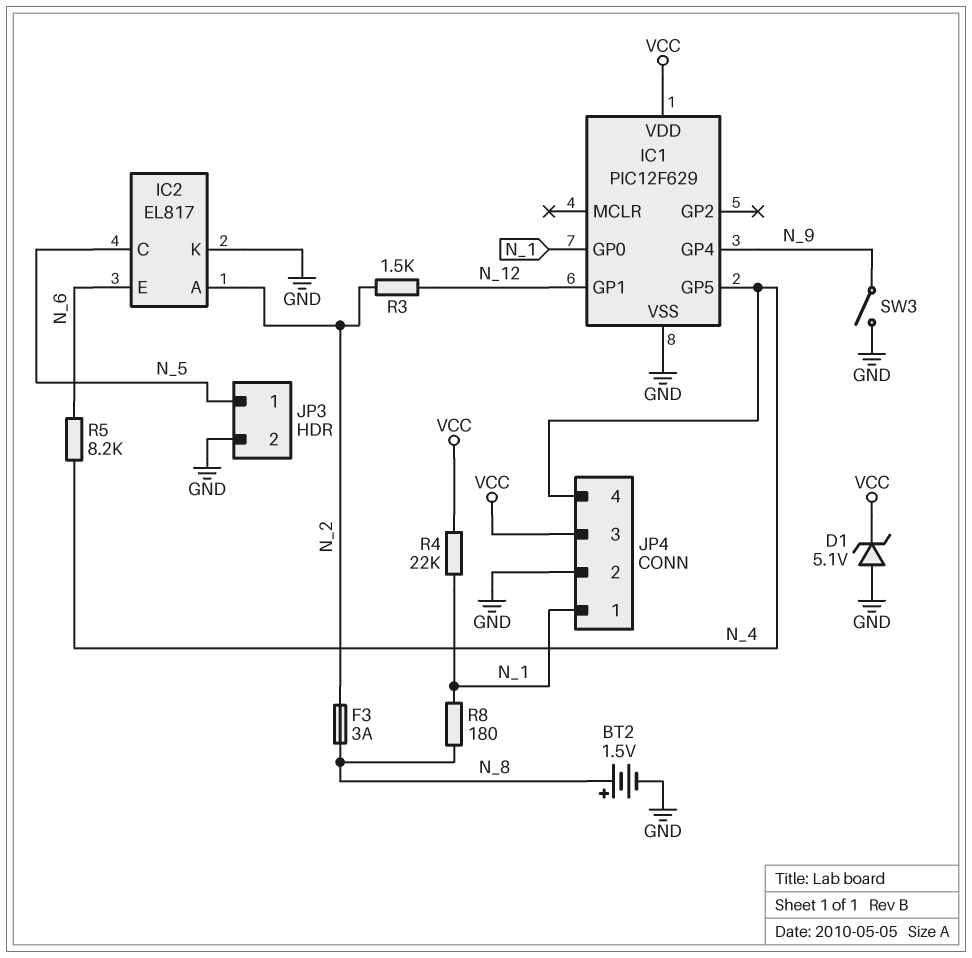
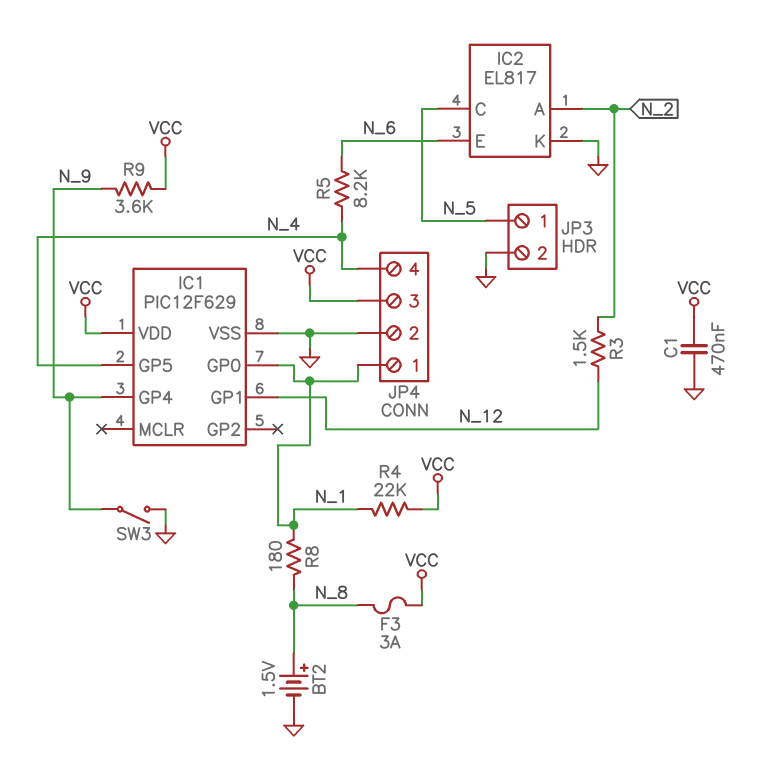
C1: none -> 470nF (GND, VCC)
D1: zener 5.1V (A GND, K VCC) -> none
F3: 3A (N_2, N_8) -> 3A (N_8, VCC)
R9: none -> 3.6k (N_9, VCC)

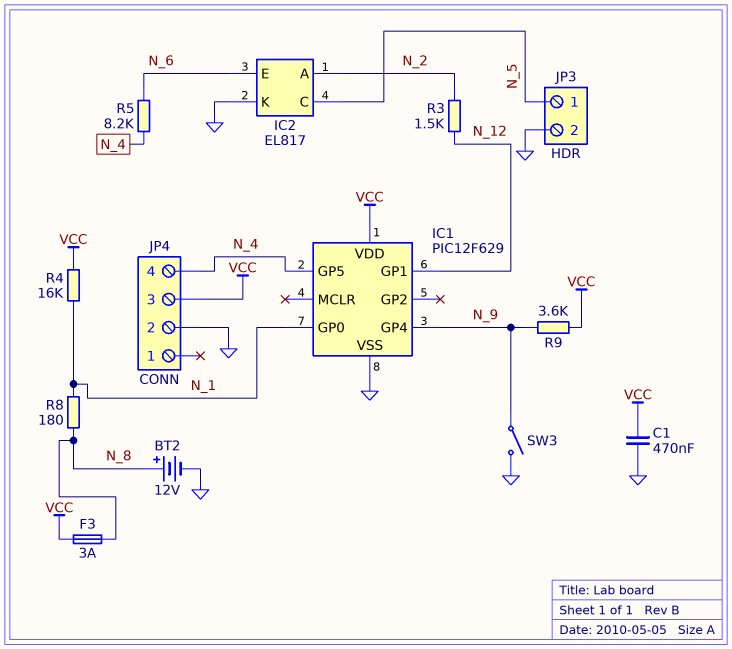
BT2: 1.5V (plus N_8, minus GND) -> 12V (plus N_8, minus GND)
JP4 pin 1: N_1 -> none
R4: 22k (N_1, VCC) -> 16k (N_1, VCC)

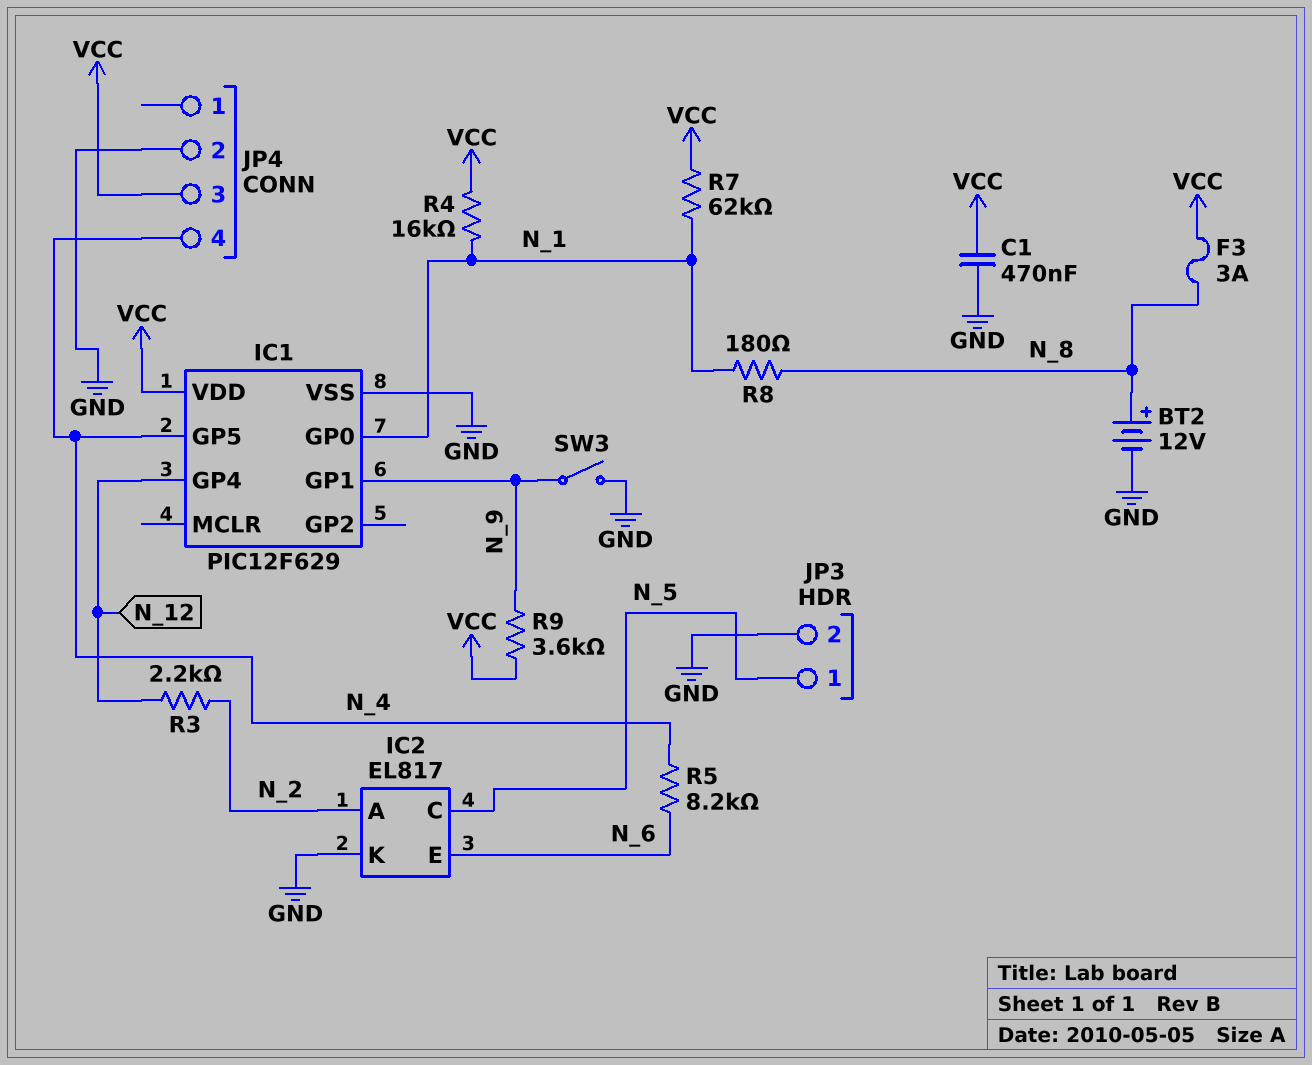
IC1 pin GP1: N_12 -> N_9
IC1 pin GP4: N_9 -> N_12
R3: 1.5k (N_2, N_12) -> 2.2k (N_2, N_12)
R7: none -> 62k (N_1, VCC)

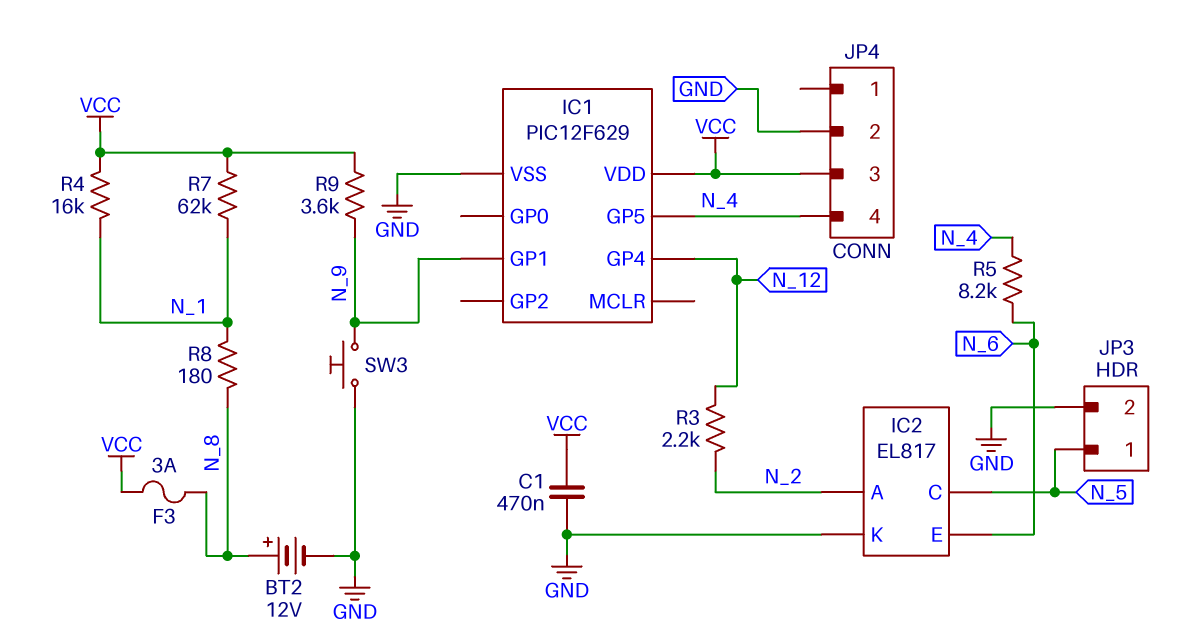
IC1 pin GP0: N_1 -> none
SW3: switch (GND, N_9) -> button (GND, N_9)

